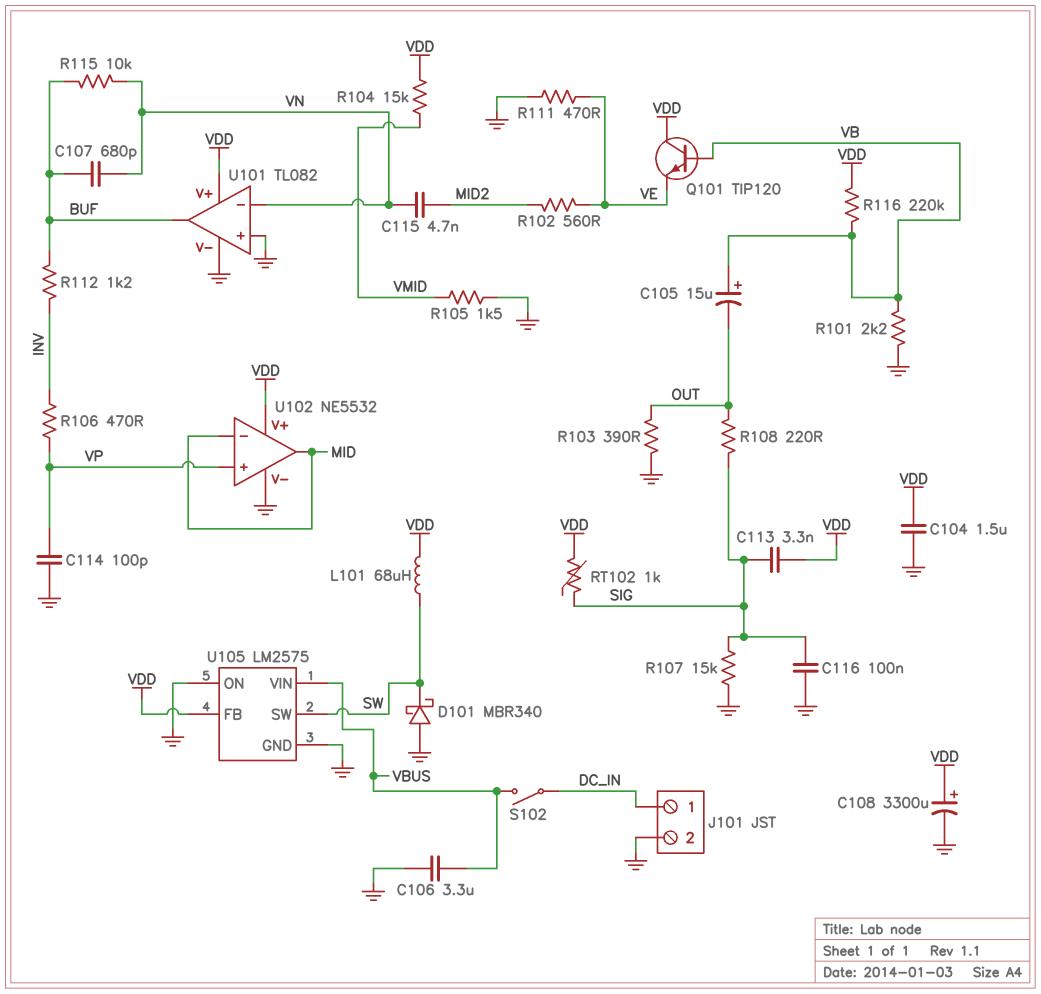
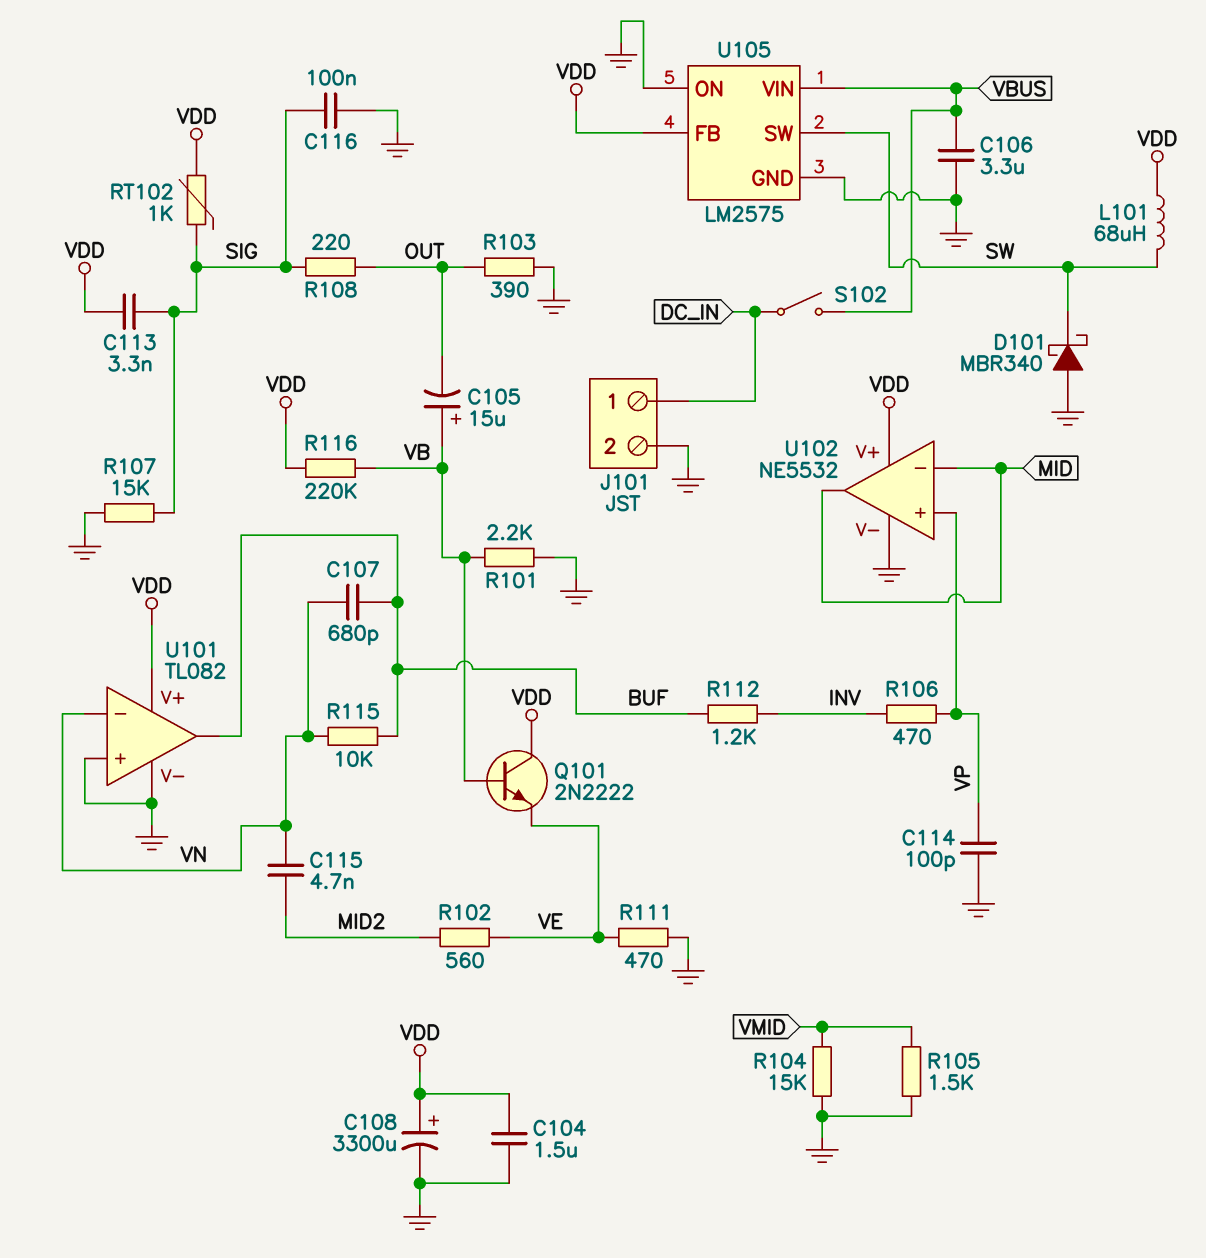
Q101: NPN TIP120 (B VB, C VDD, E VE) -> NPN 2N2222 (B VB, C VDD, E VE)
R104: 15k (VDD, VMID) -> 15k (GND, VMID)

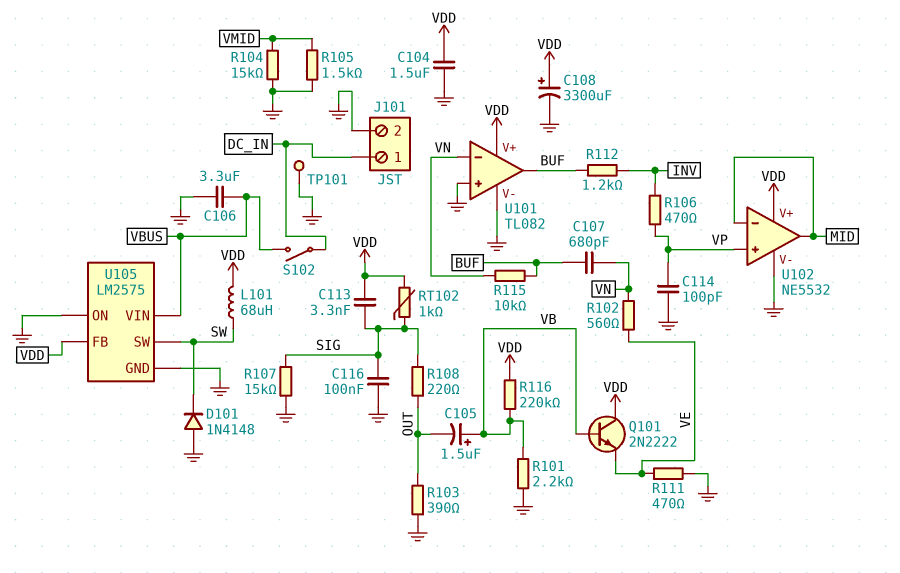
C105: 15uF (plus VB, minus OUT) -> 1.5uF (plus VB, minus OUT)
C115: 4.7nF (MID2, VN) -> none
D101: schottky MBR340 (A GND, K SW) -> diode 1N4148 (A GND, K SW)
R102: 560 (MID2, VE) -> 560 (VE, VN)
TP101: none -> test point (GND)

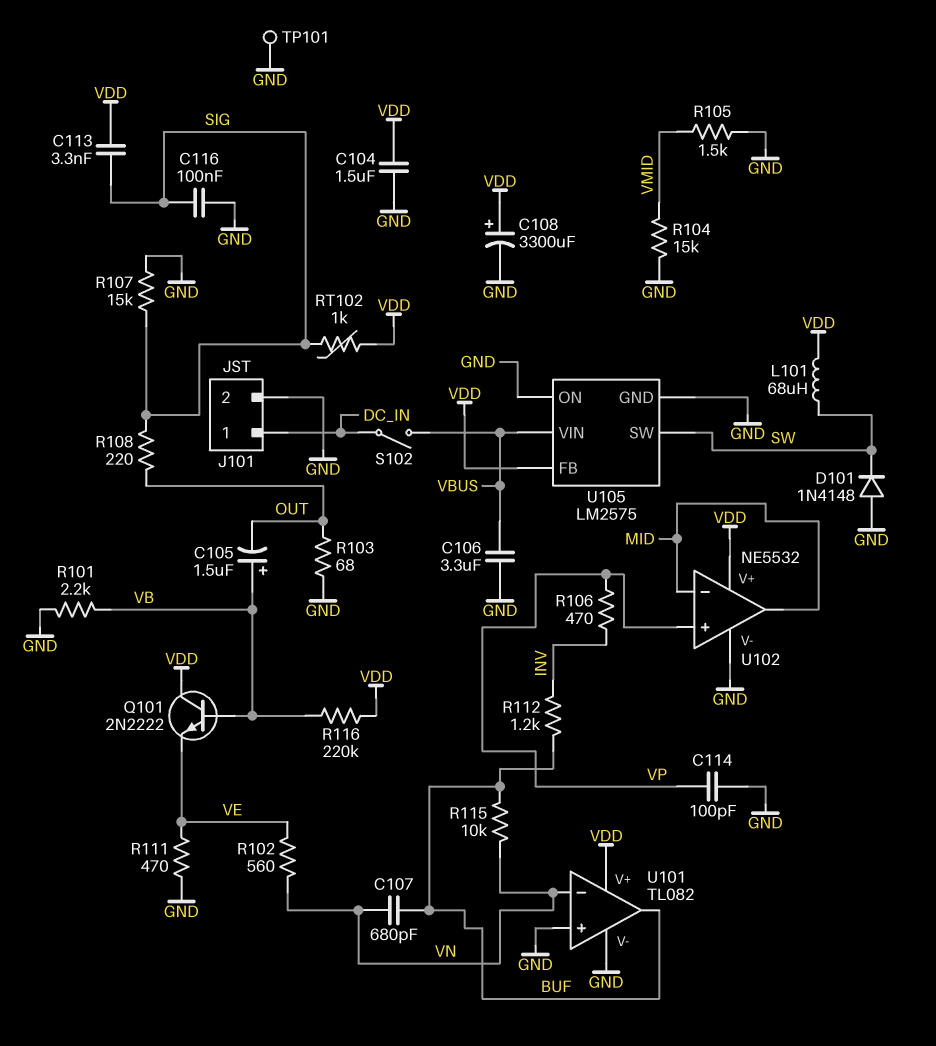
R103: 390 (GND, OUT) -> 68 (GND, OUT)

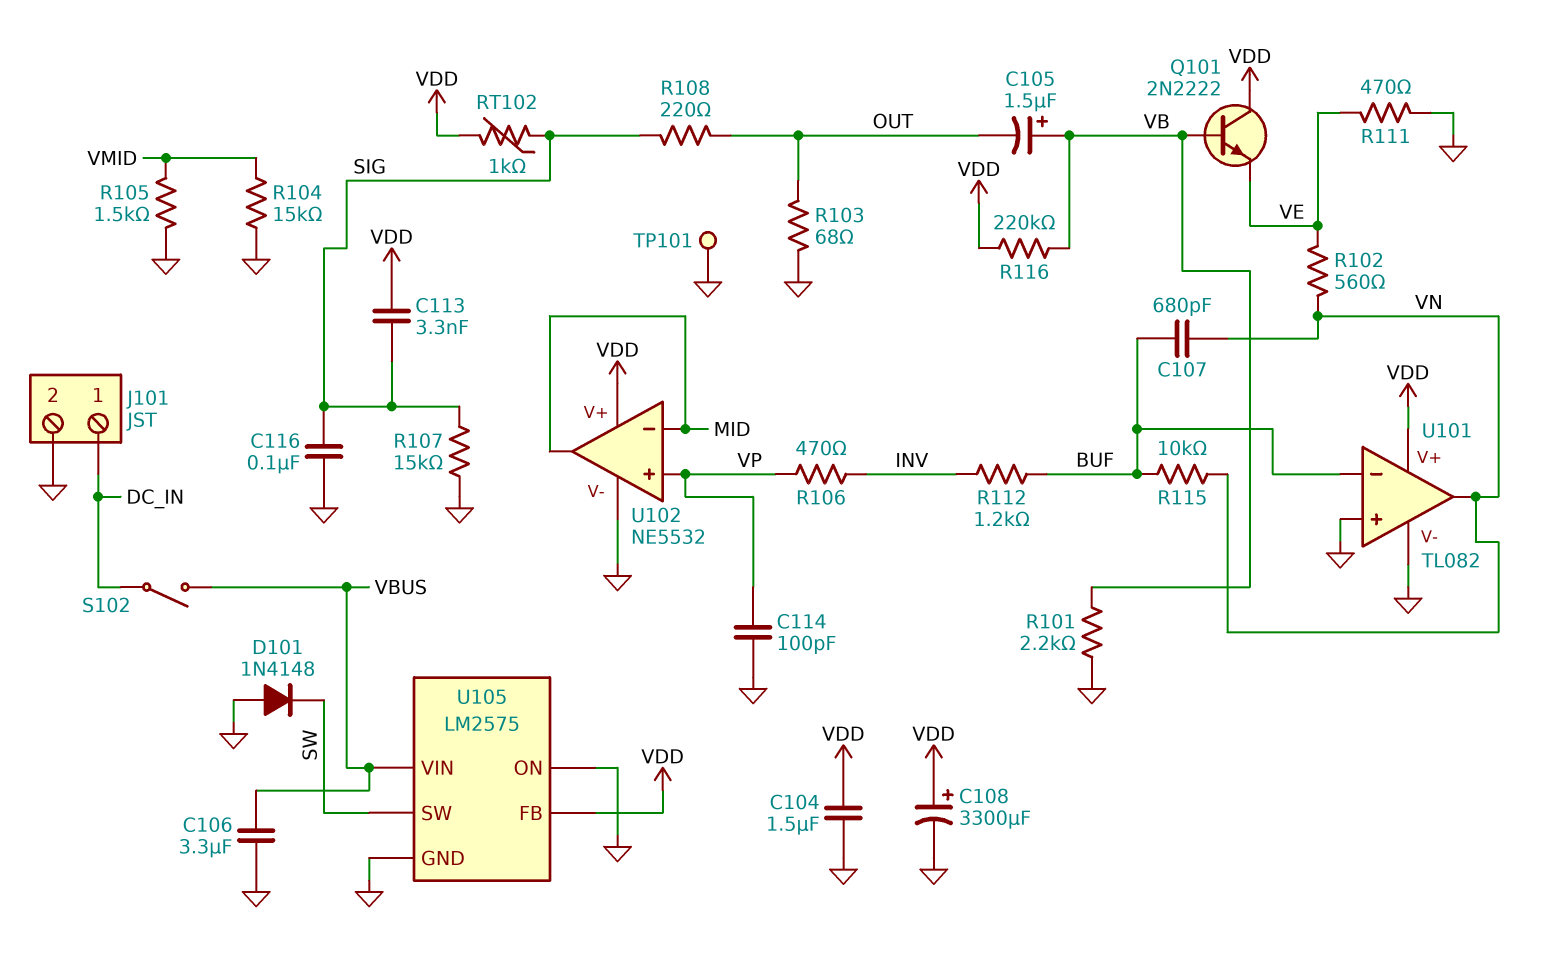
L101: 68uH (SW, VDD) -> none
U101 pin in-: VN -> BUF
U101 pin out: BUF -> VN

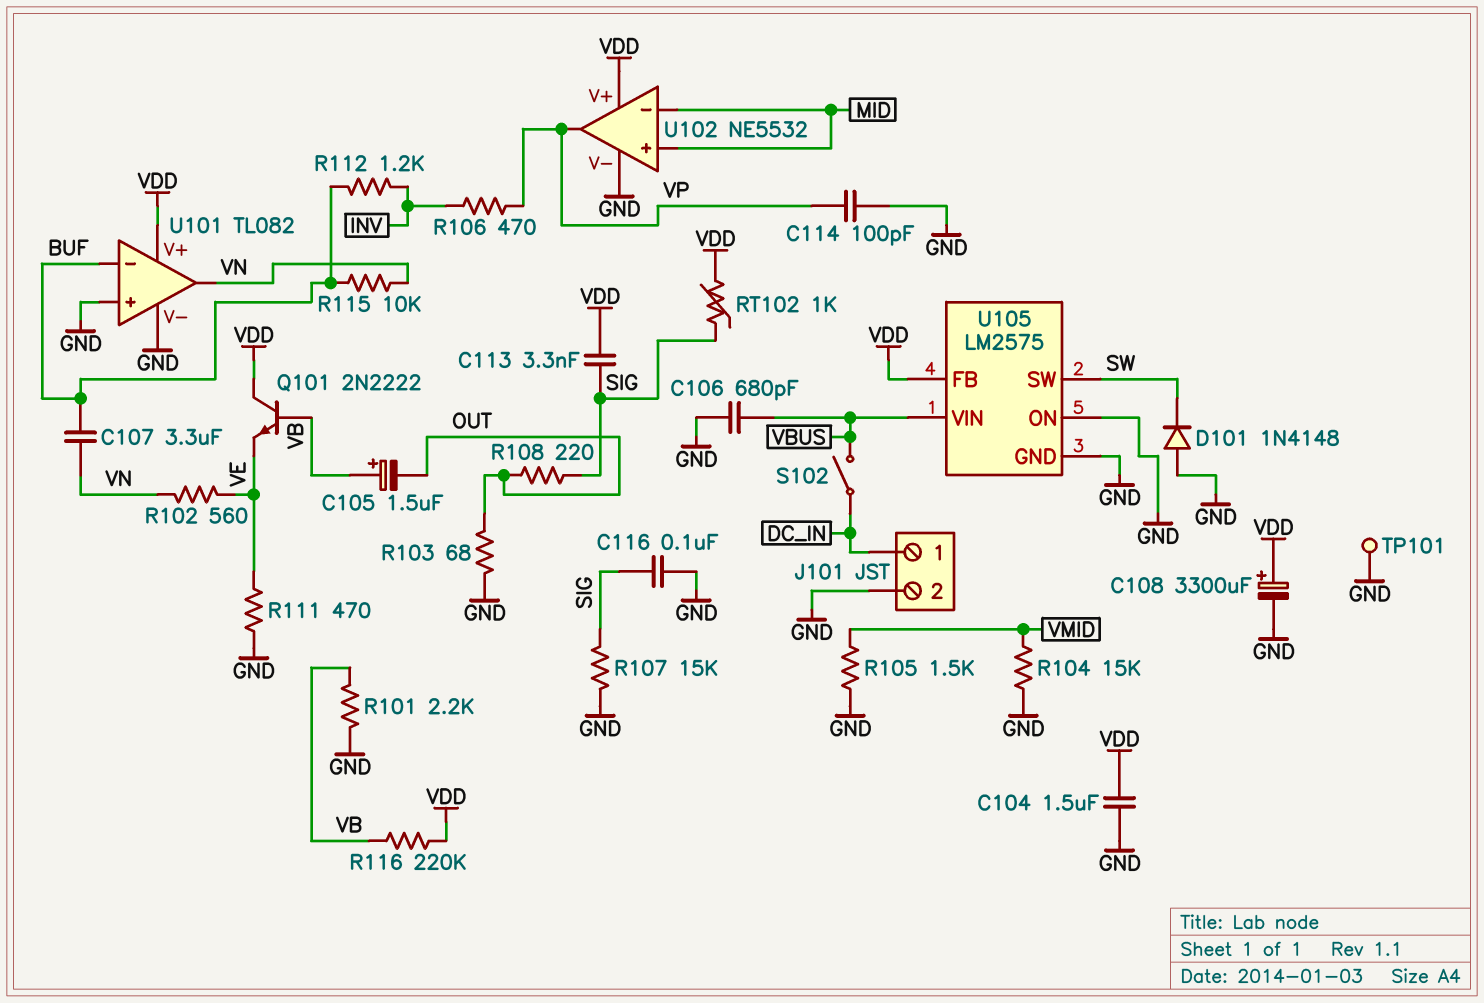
C106: 3.3uF (GND, VBUS) -> 680pF (GND, VBUS)
C107: 680pF (BUF, VN) -> 3.3uF (BUF, VN)
U102 pin in+: VP -> MID
U102 pin out: MID -> VP

